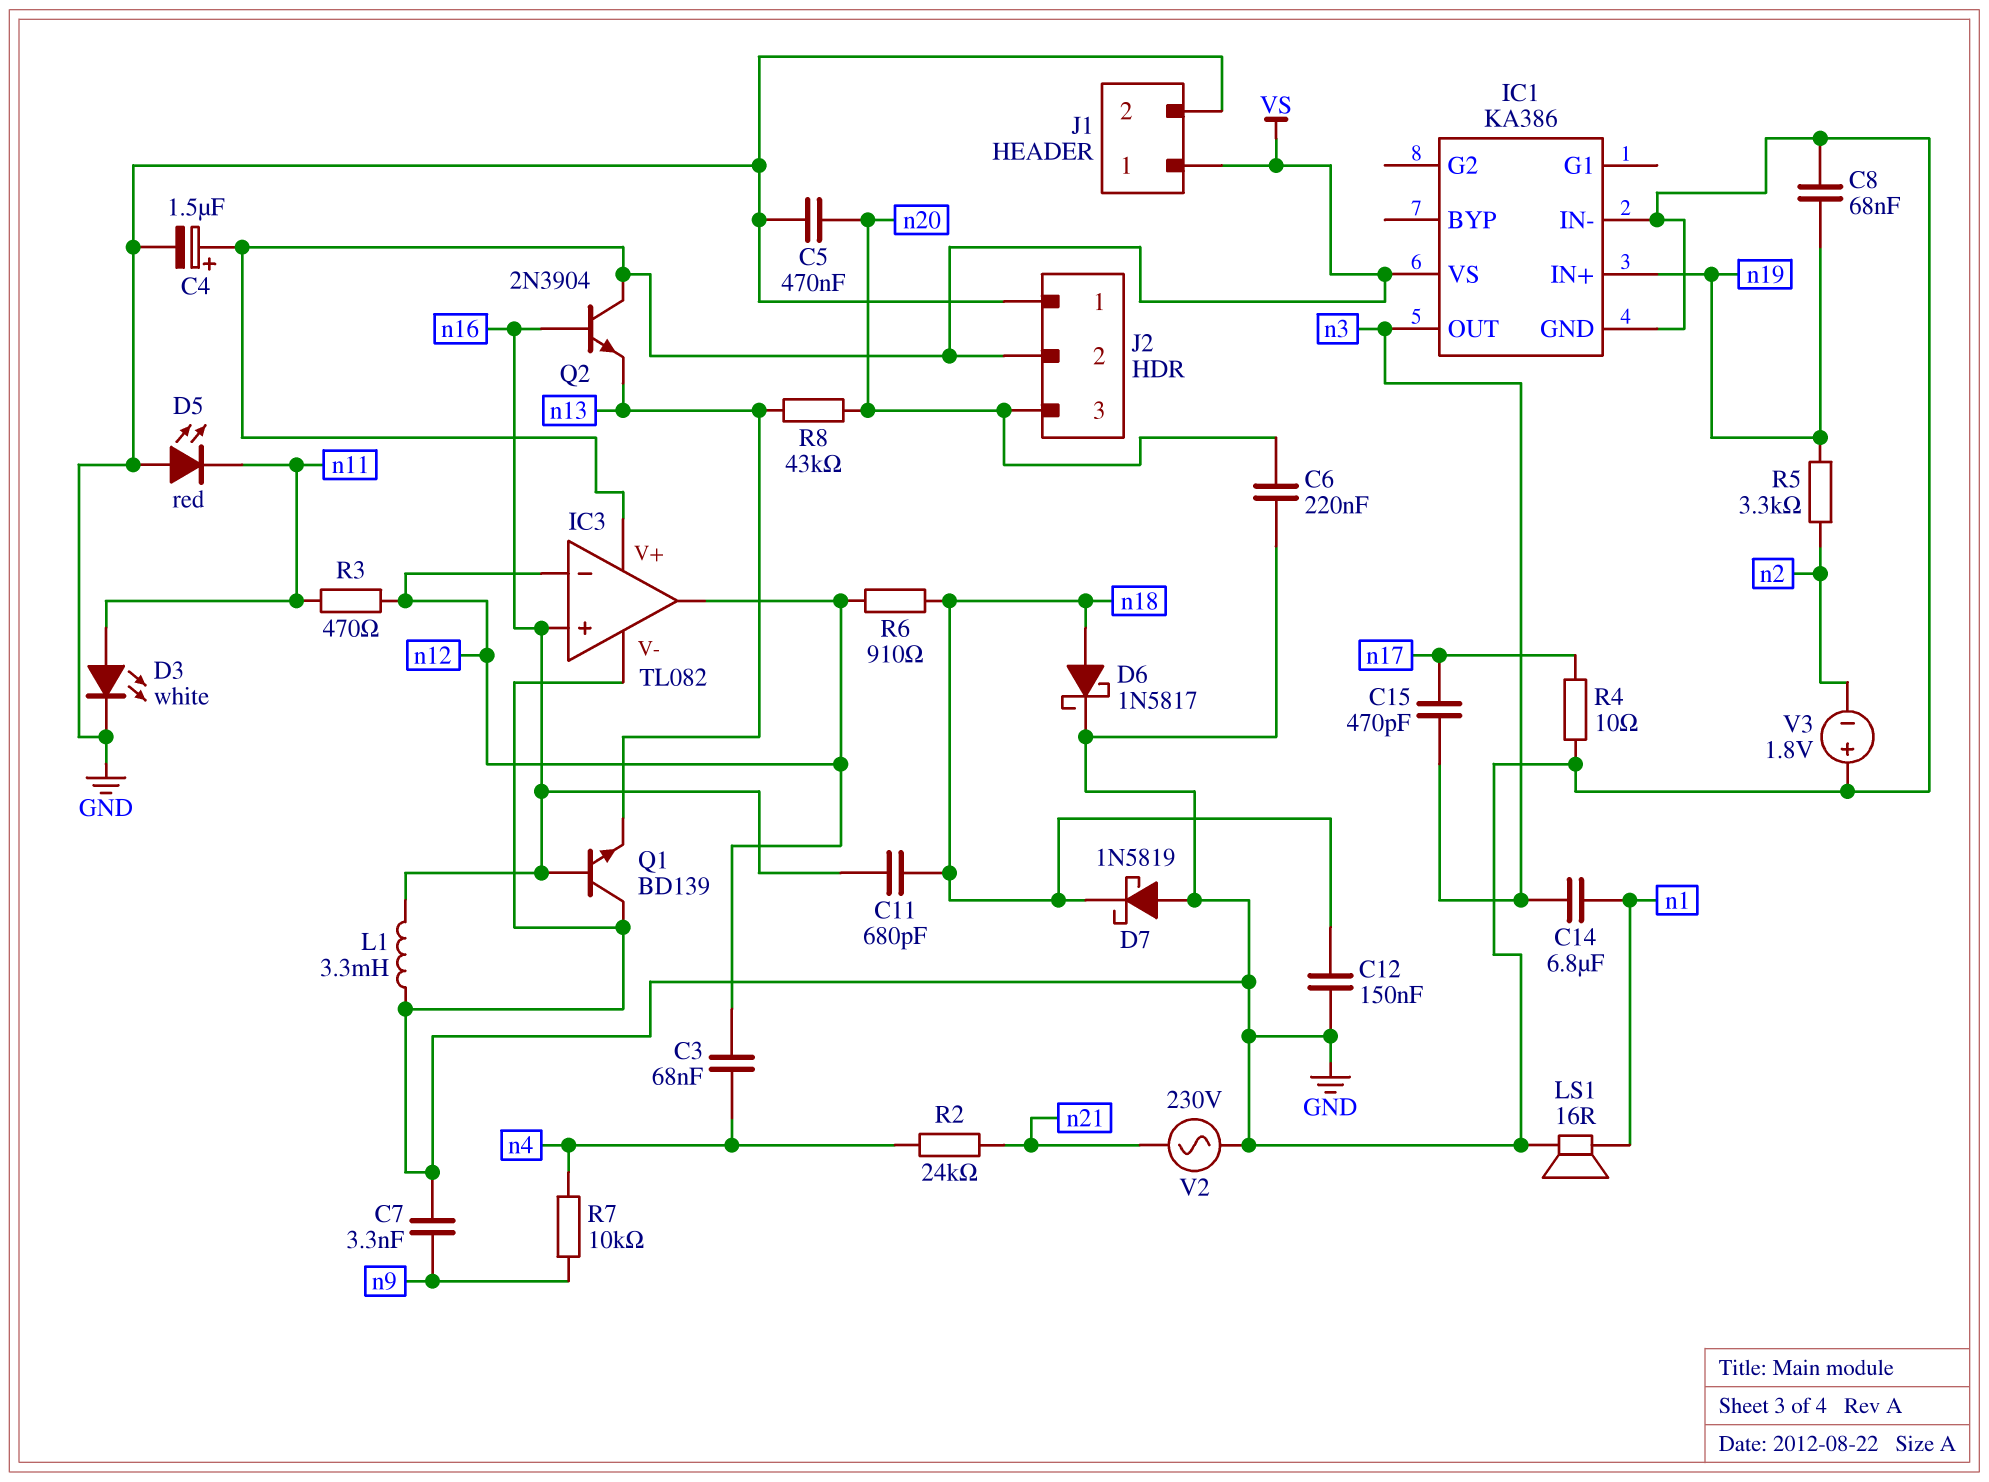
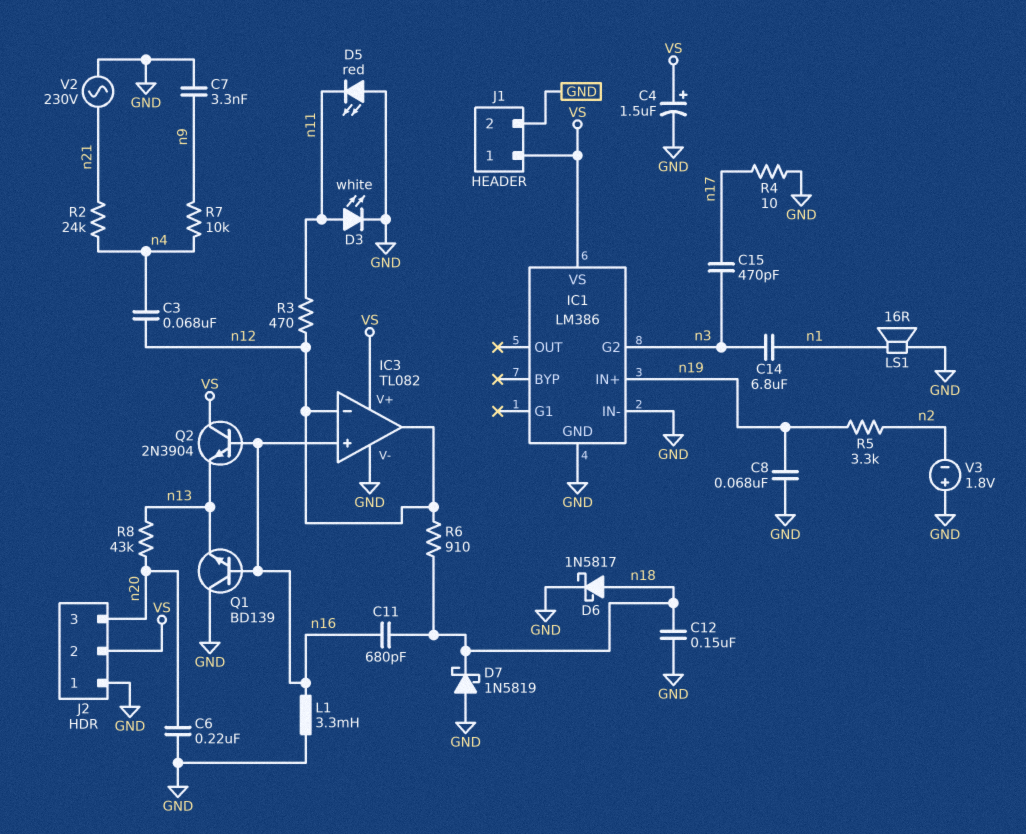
C5: 470nF (GND, n20) -> none
IC1: KA386 -> LM386
IC1 pin G2: none -> n3
IC1 pin OUT: n3 -> none

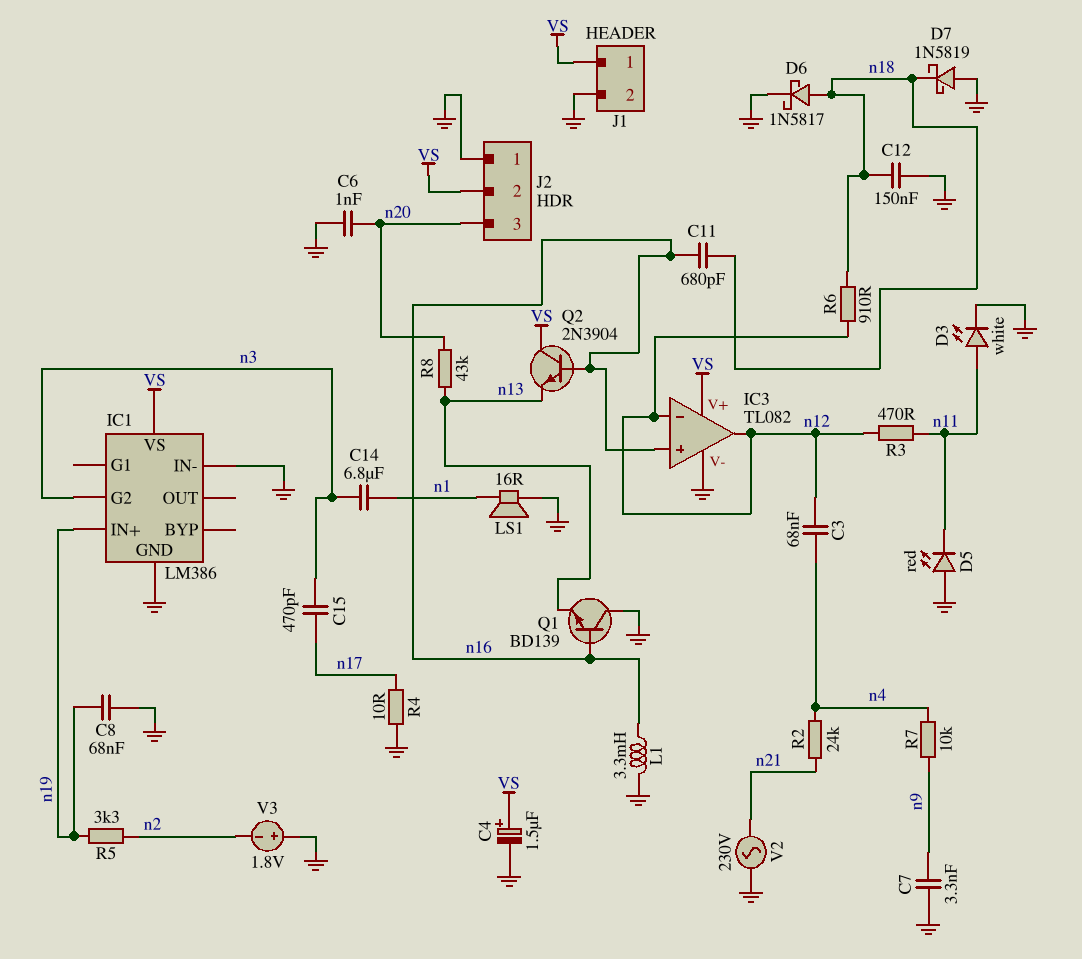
C6: 220nF (GND, n20) -> 1nF (GND, n20)

